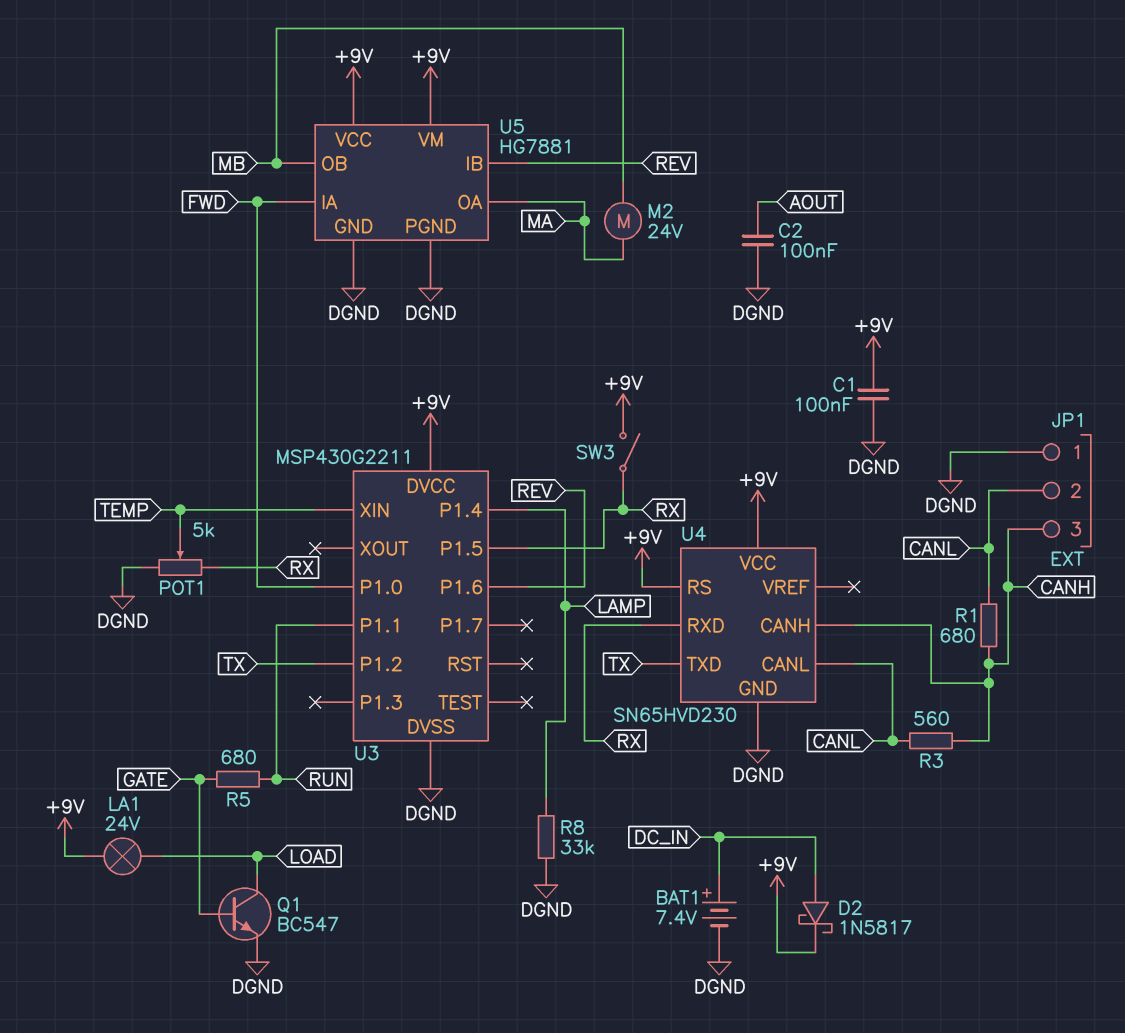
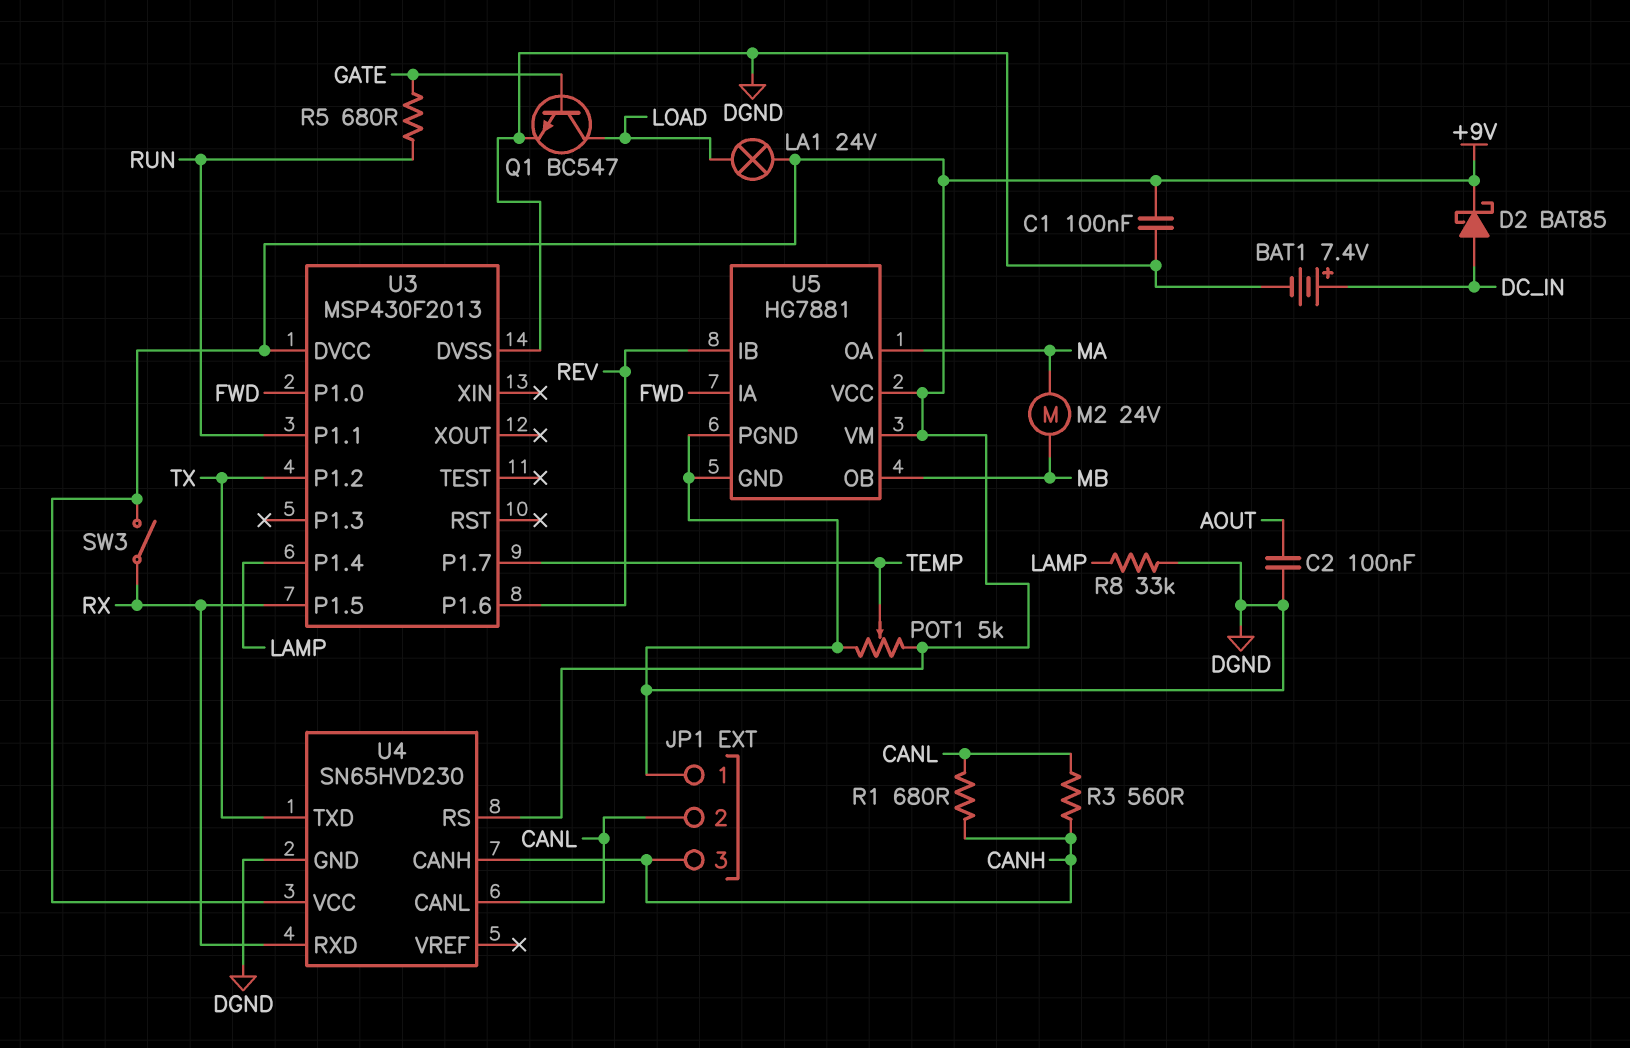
D2: schottky 1N5817 (A DC_IN, K +9V) -> schottky BAT85 (A DC_IN, K +9V)
POT1: 5k (DGND, RX, wiper TEMP) -> 5k (+9V, DGND, wiper TEMP)
U3: MSP430G2211 -> MSP430F2013
U3 pin P1.7: none -> TEMP
U3 pin XIN: TEMP -> none

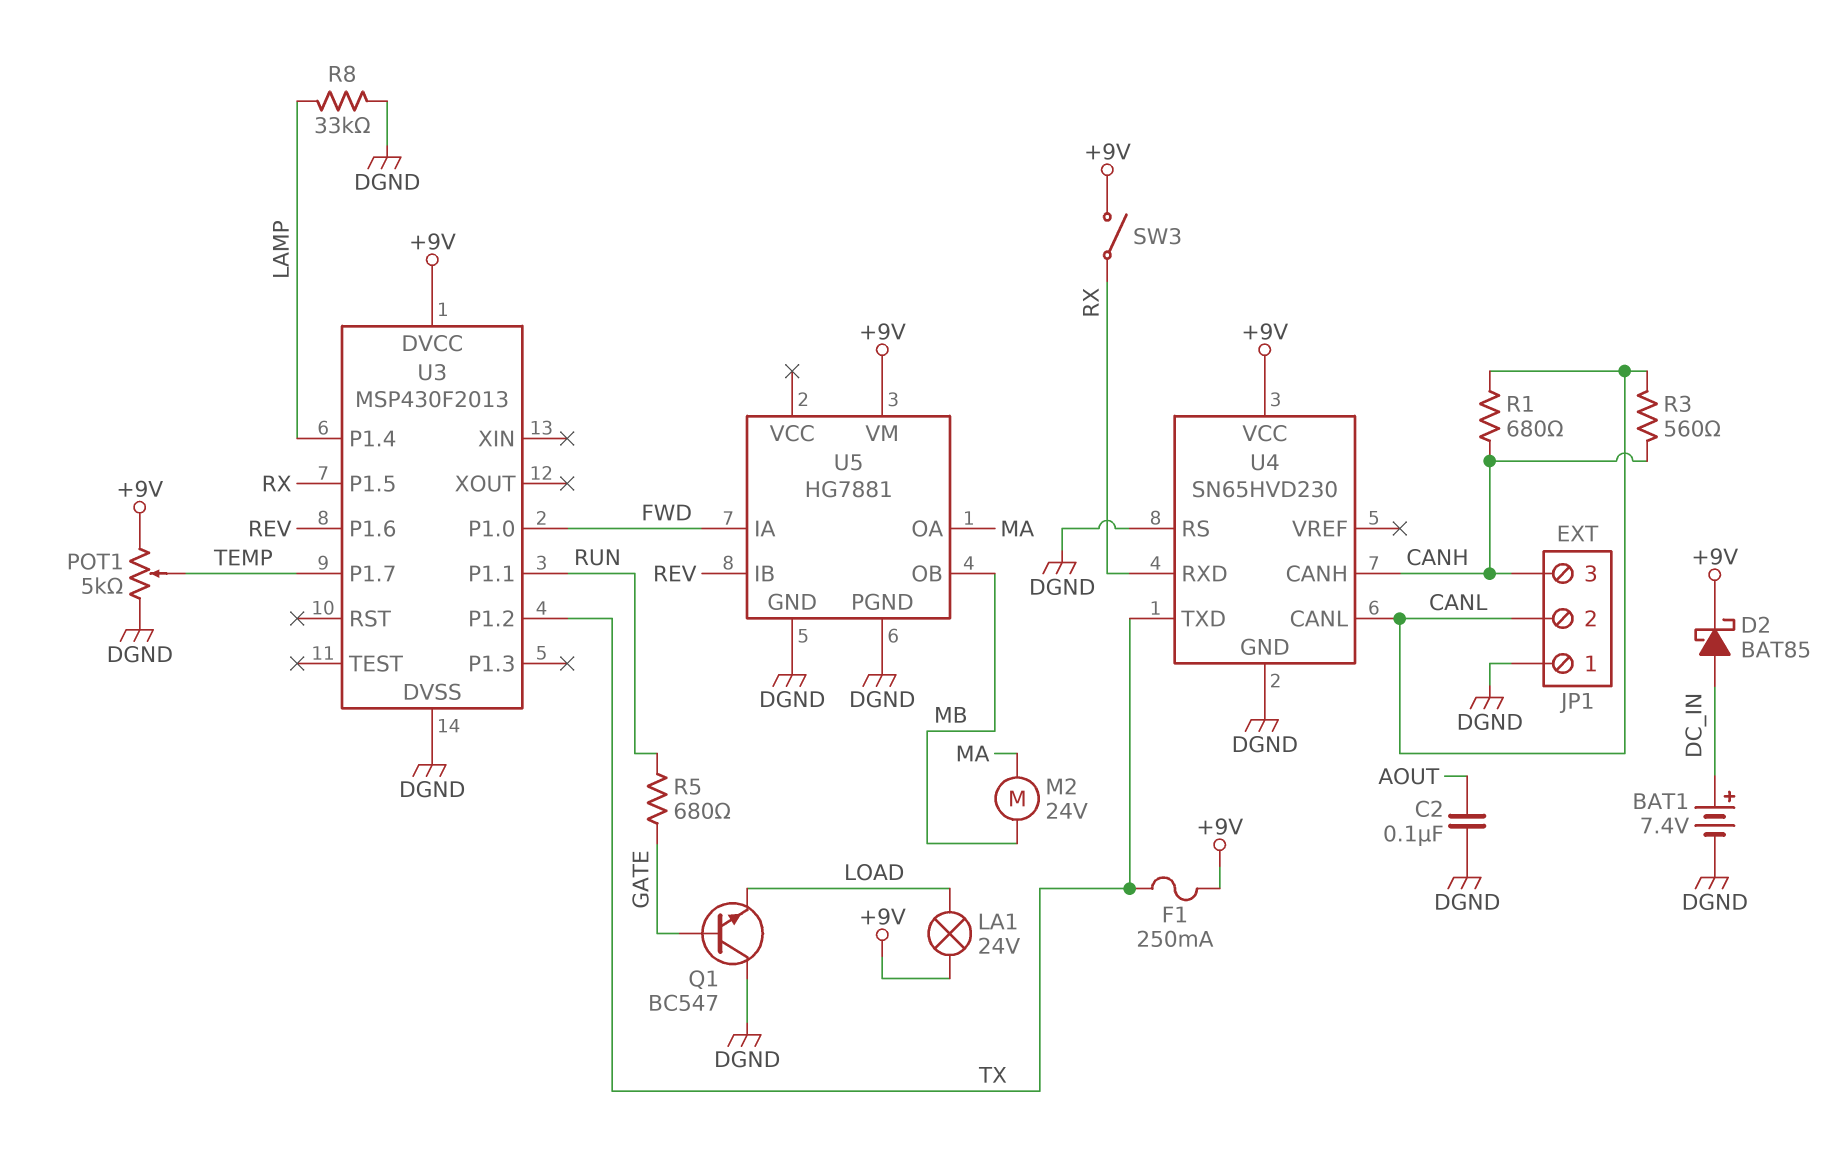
C1: 100nF (+9V, DGND) -> none
F1: none -> 250mA (+9V, TX)
Q1: NPN BC547 (B GATE, C LOAD, E DGND) -> NPN BC547 (B GATE, C DGND, E LOAD)
U4 pin RS: +9V -> DGND
U5 pin VCC: +9V -> none

